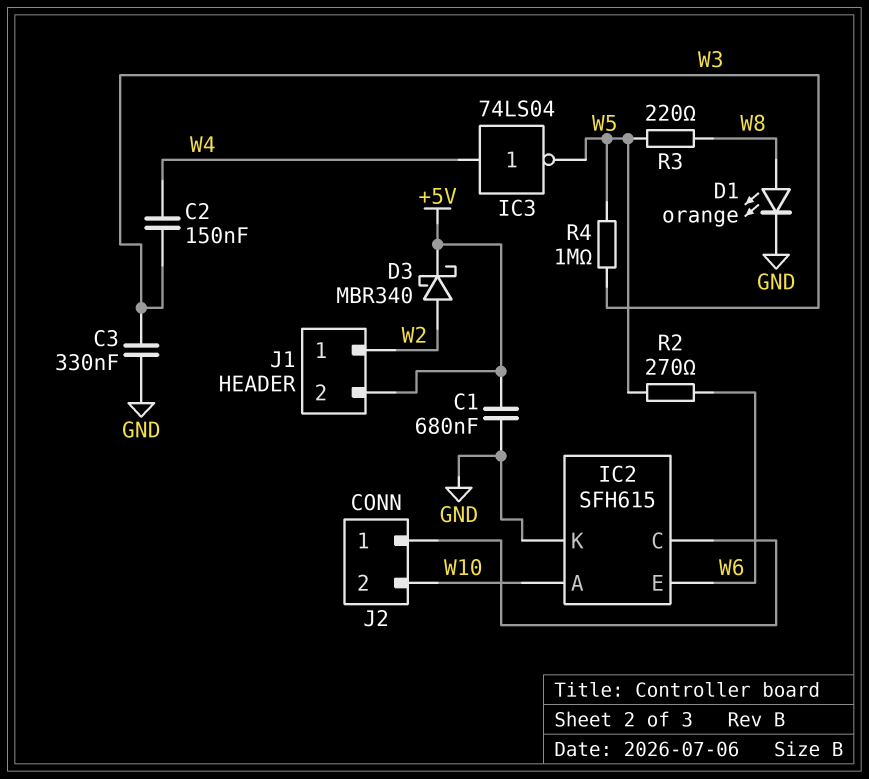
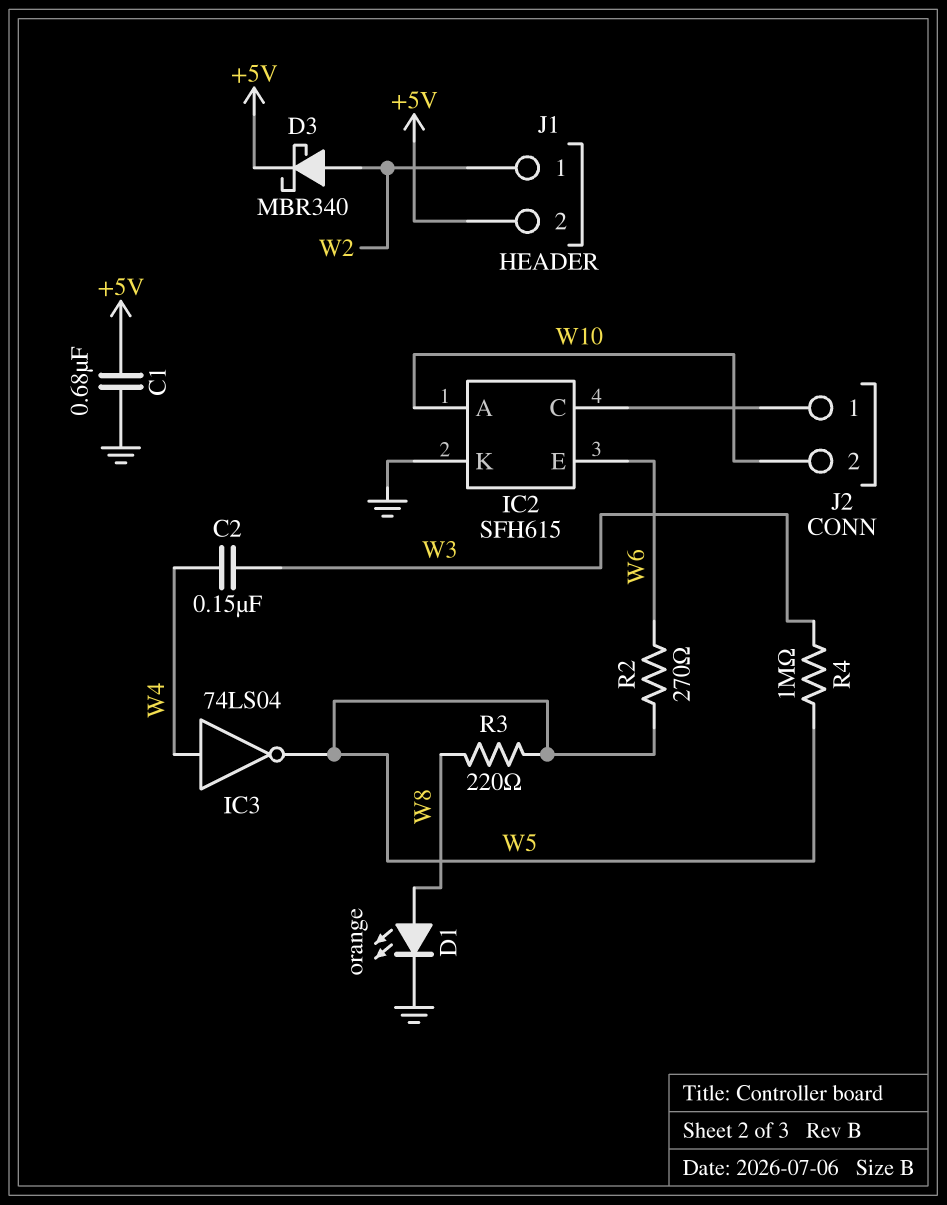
C3: 330nF (GND, W3) -> none

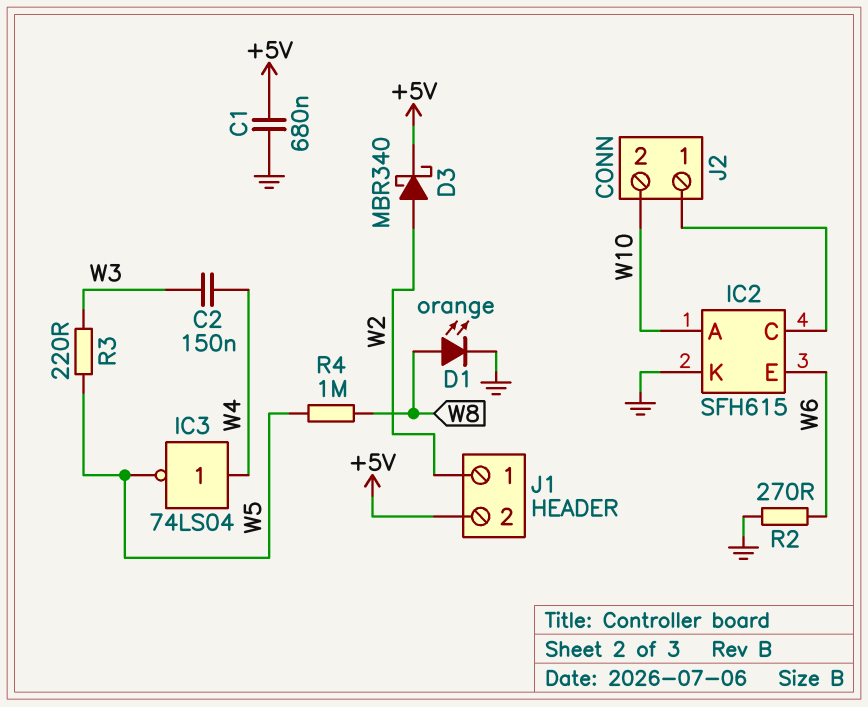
R2: 270 (W5, W6) -> 270 (GND, W6)
R3: 220 (W5, W8) -> 220 (W3, W5)
R4: 1M (W3, W5) -> 1M (W5, W8)

